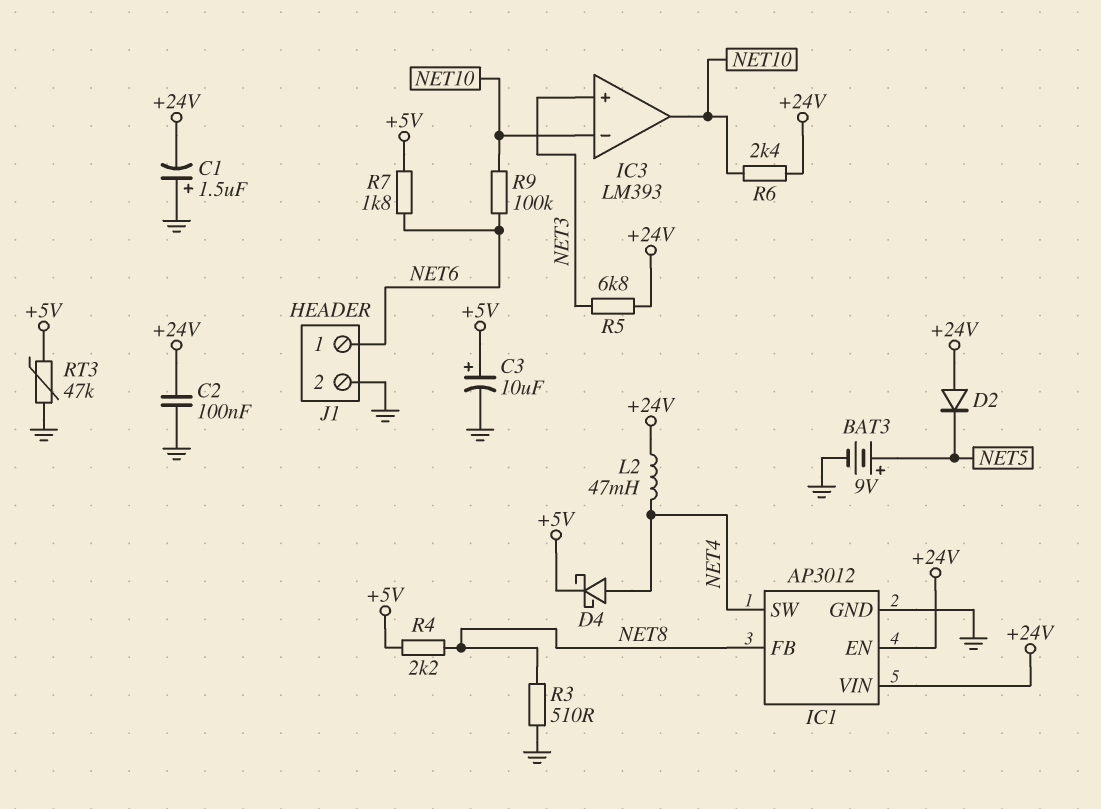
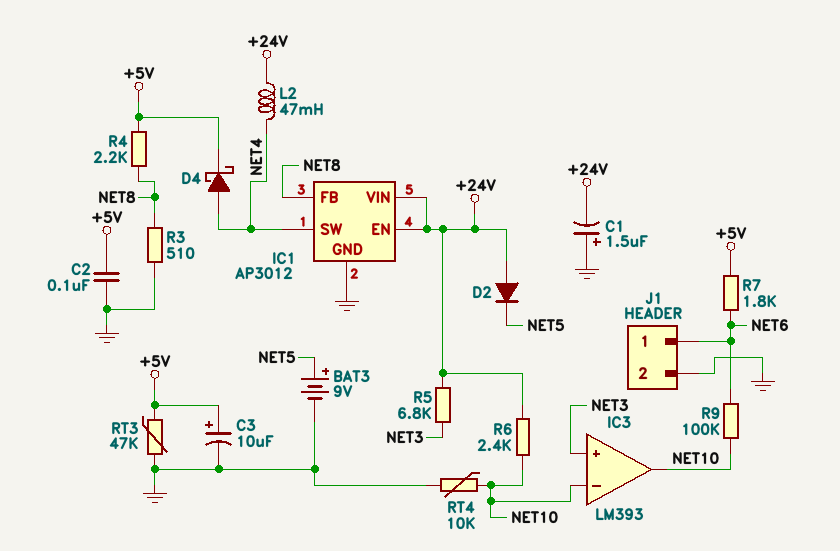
C2: 100nF (+24V, GND) -> 100nF (+5V, GND)
RT4: none -> 10k (GND, NET10)

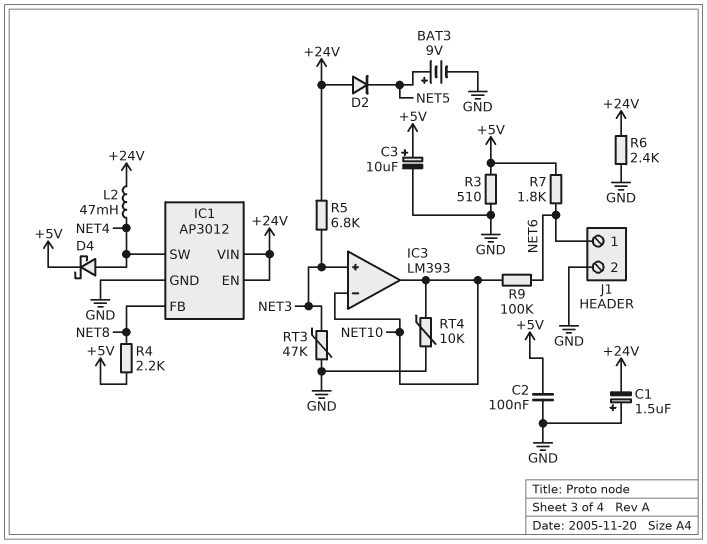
R3: 510 (GND, NET8) -> 510 (+5V, GND)
R6: 2.4k (+24V, NET10) -> 2.4k (+24V, GND)
RT3: 47k (+5V, GND) -> 47k (GND, NET3)

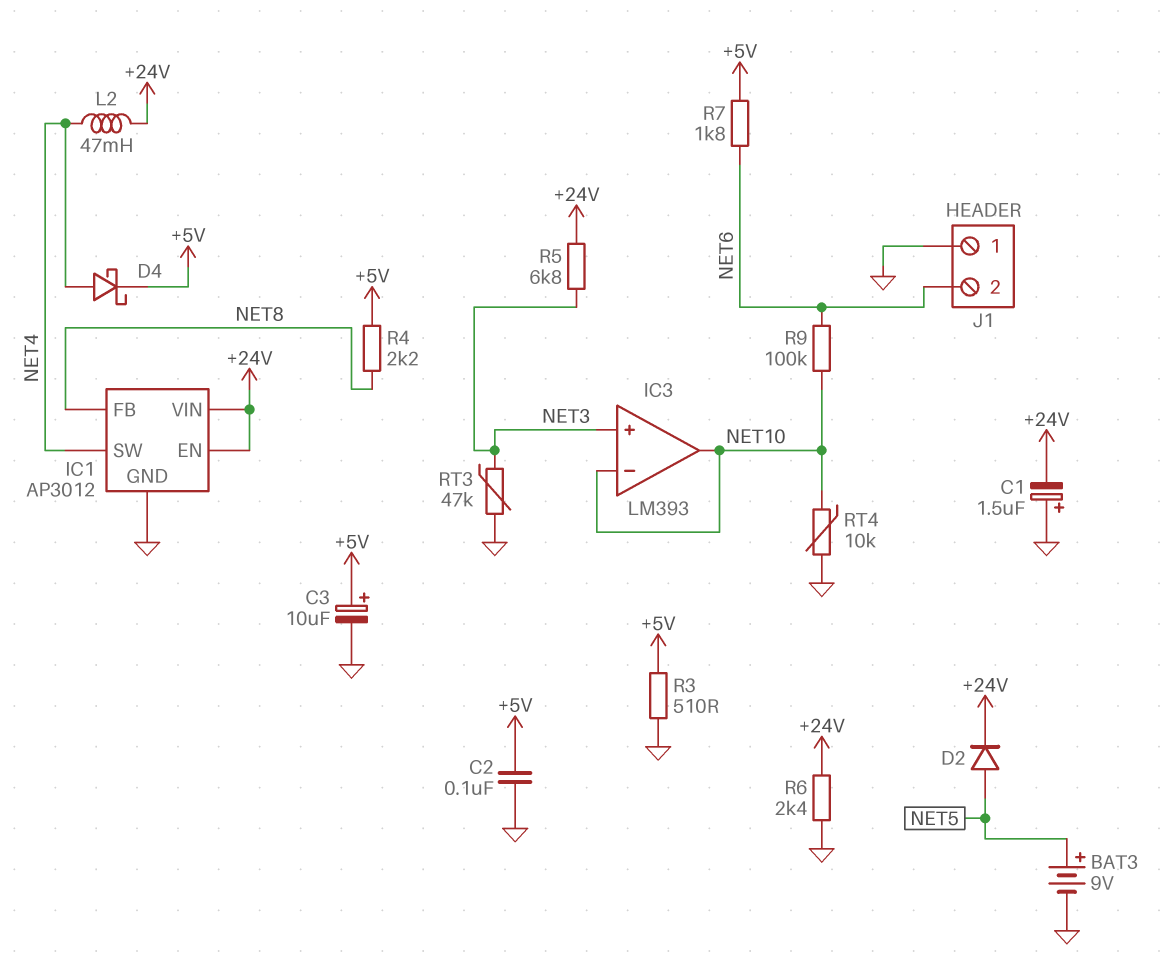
D2: diode (A +24V, K NET5) -> diode (A NET5, K +24V)
J1 pin 1: NET6 -> GND
J1 pin 2: GND -> NET6

